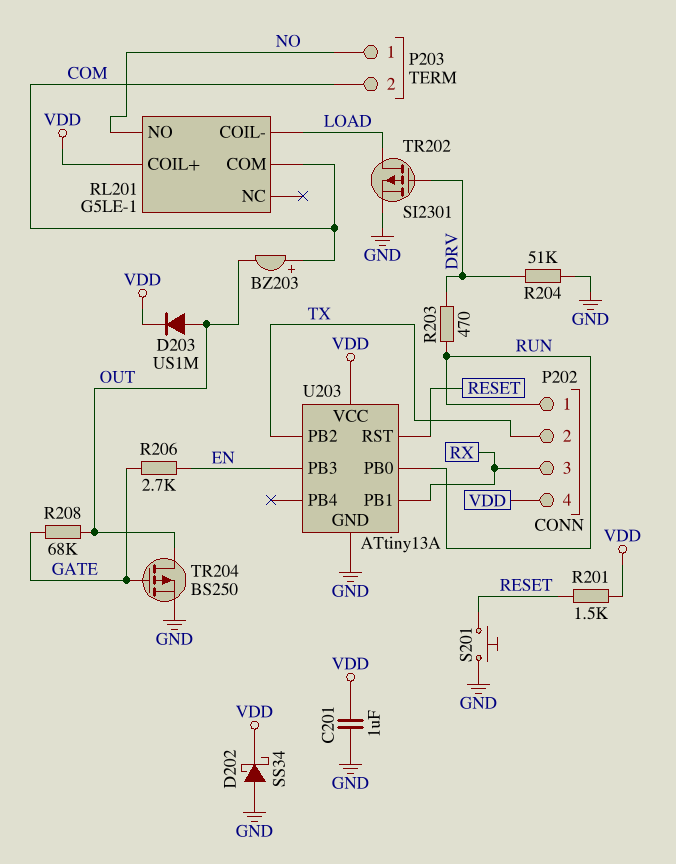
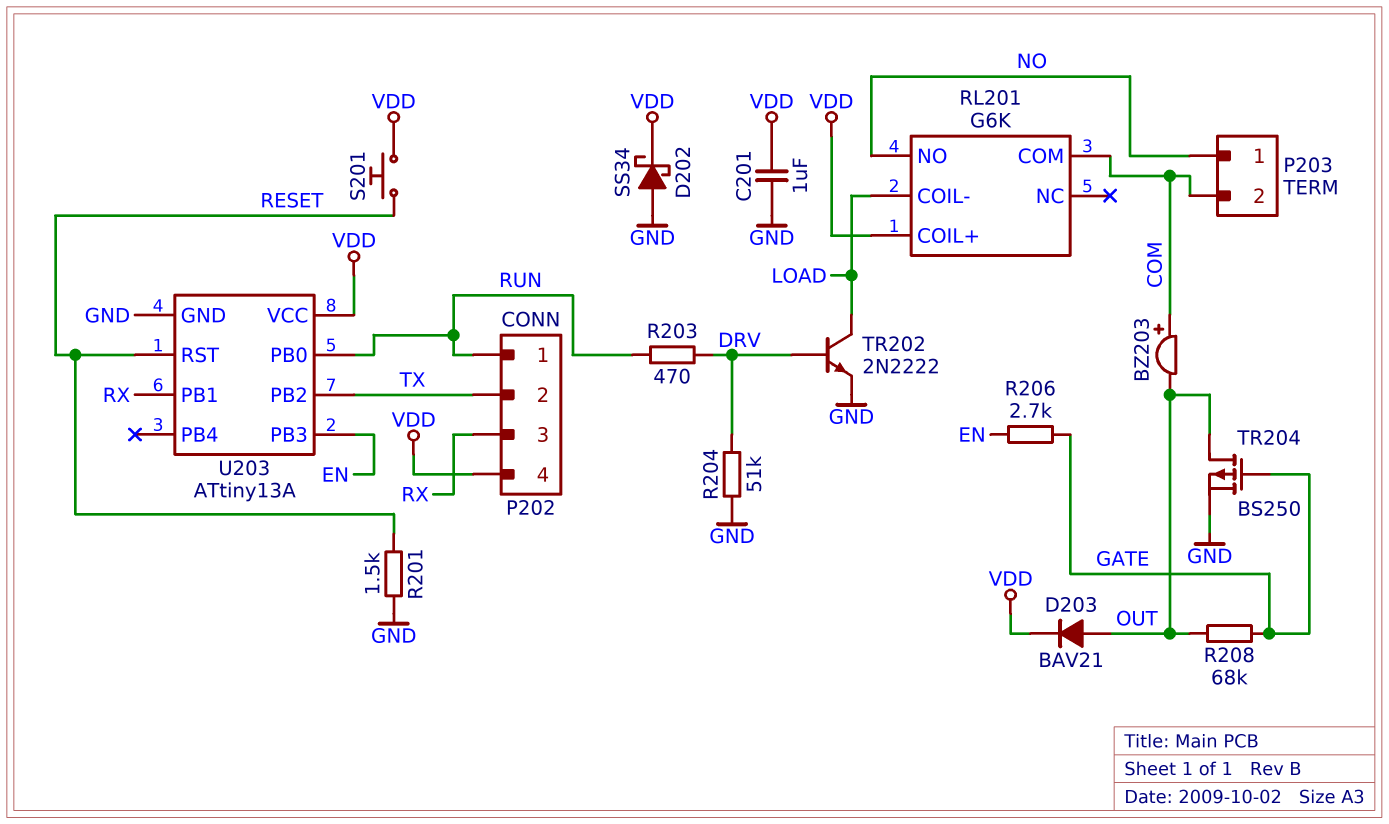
D203: diode US1M (A OUT, K VDD) -> diode BAV21 (A OUT, K VDD)
R201: 1.5k (RESET, VDD) -> 1.5k (GND, RESET)
RL201: G5LE-1 -> G6K
S201: button (GND, RESET) -> button (RESET, VDD)
TR202: PMOS SI2301 (G DRV, D LOAD, S GND) -> NPN 2N2222 (B DRV, C LOAD, E GND)

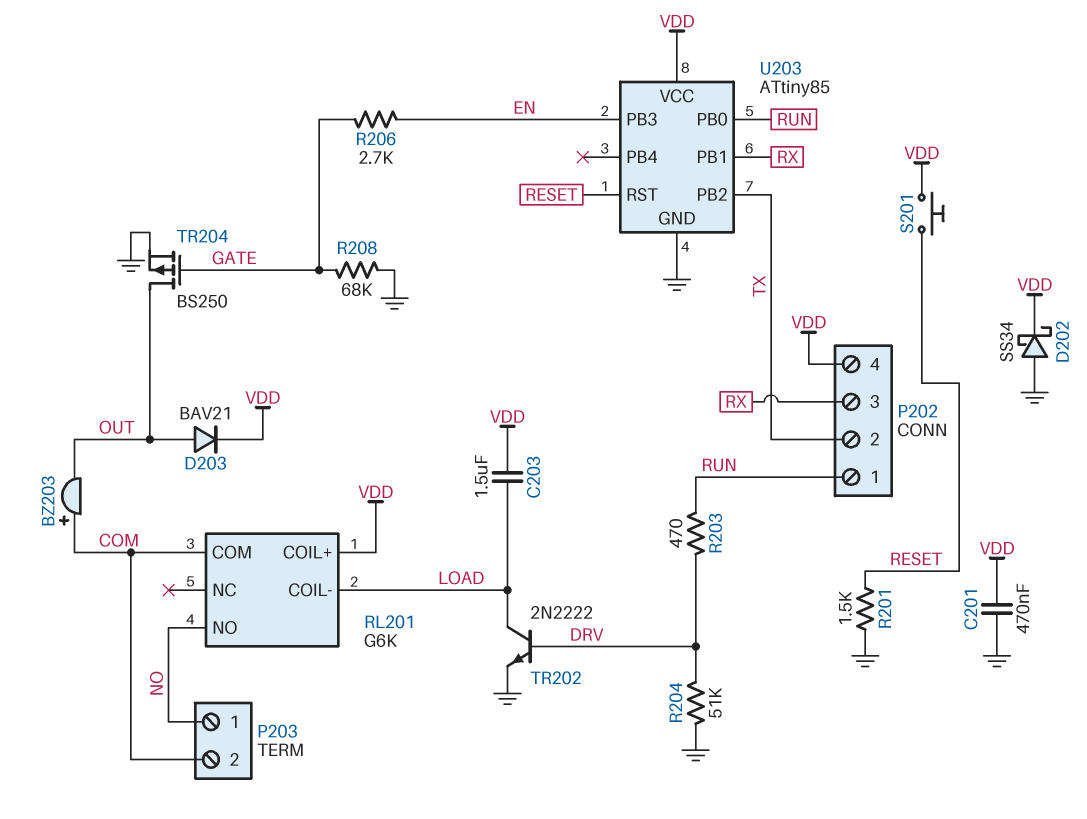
C201: 1uF (GND, VDD) -> 470nF (GND, VDD)
C203: none -> 1.5uF (LOAD, VDD)
R208: 68k (GATE, OUT) -> 68k (GATE, GND)
U203: ATtiny13A -> ATtiny85

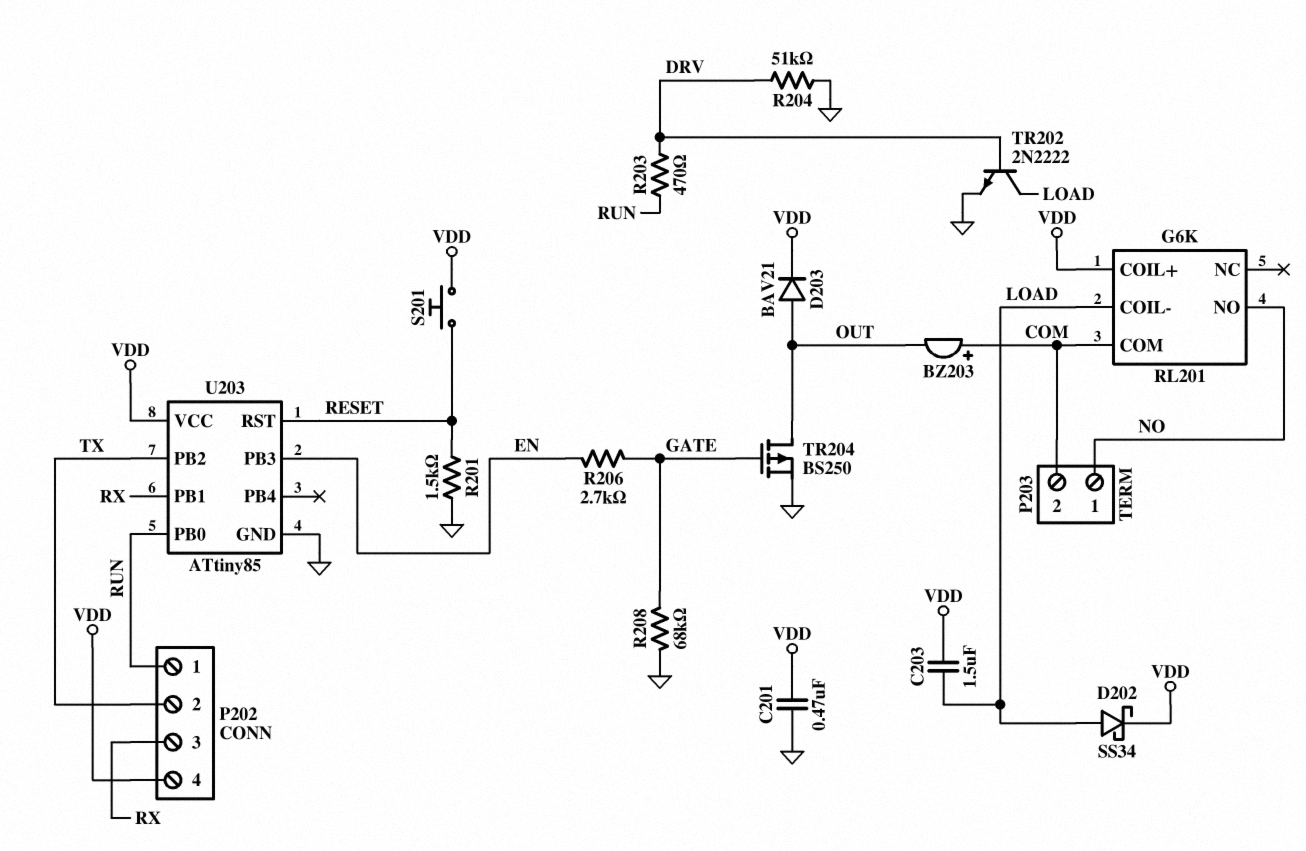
D202: schottky SS34 (A GND, K VDD) -> schottky SS34 (A LOAD, K VDD)

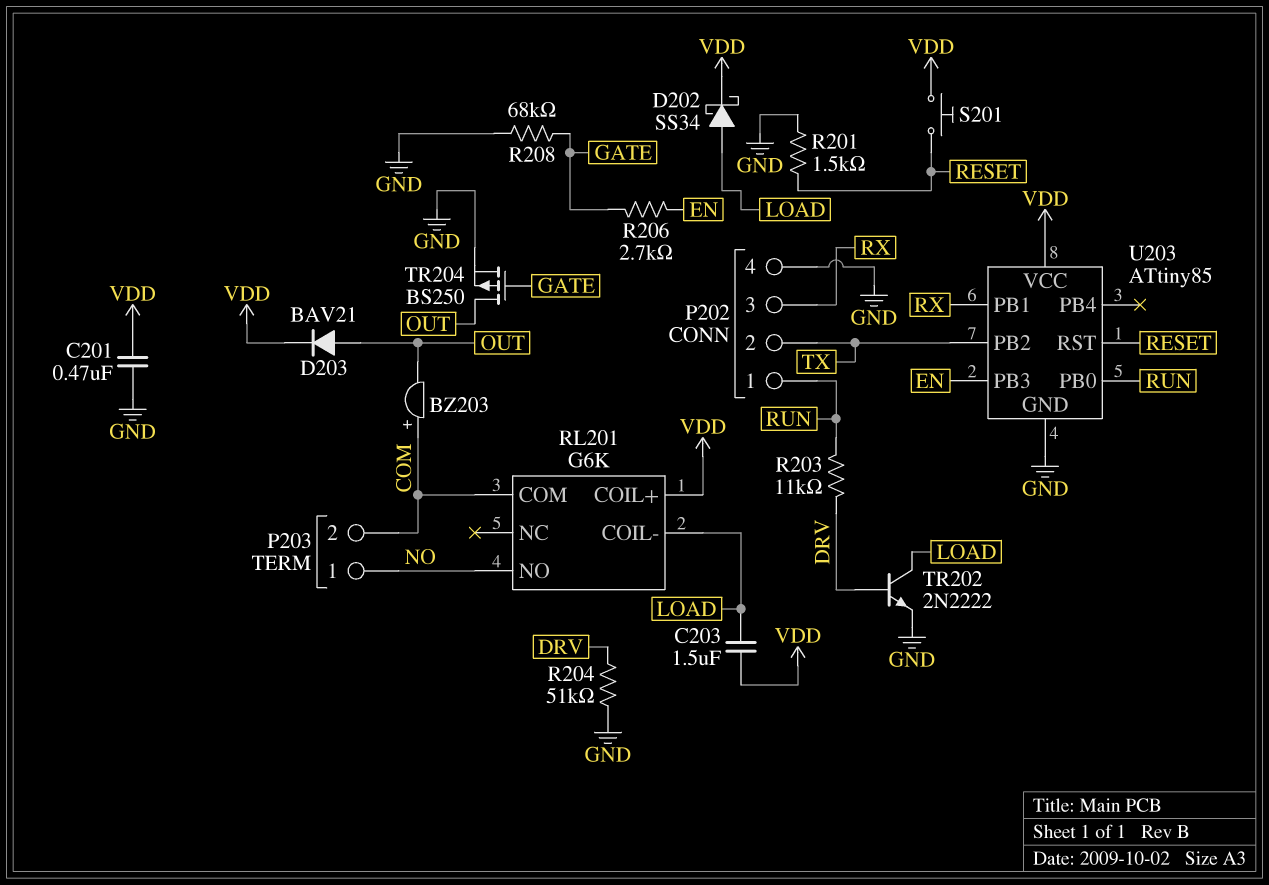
P202 pin 4: VDD -> GND
R203: 470 (DRV, RUN) -> 11k (DRV, RUN)

